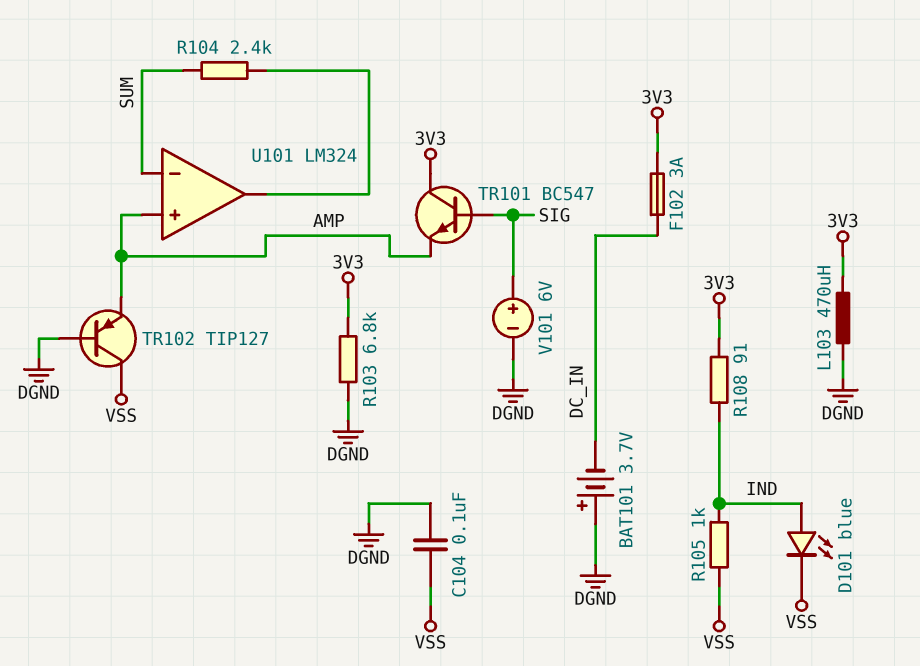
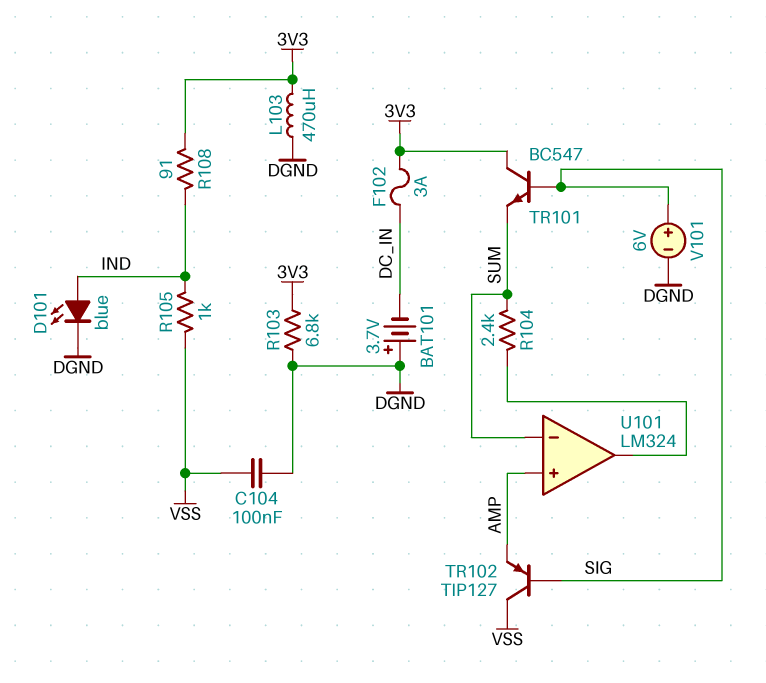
D101: LED blue (A IND, K VSS) -> LED blue (A IND, K DGND)
TR101: NPN BC547 (B SIG, C 3V3, E AMP) -> NPN BC547 (B SIG, C 3V3, E SUM)
TR102: PNP TIP127 (B DGND, C VSS, E AMP) -> PNP TIP127 (B SIG, C VSS, E AMP)

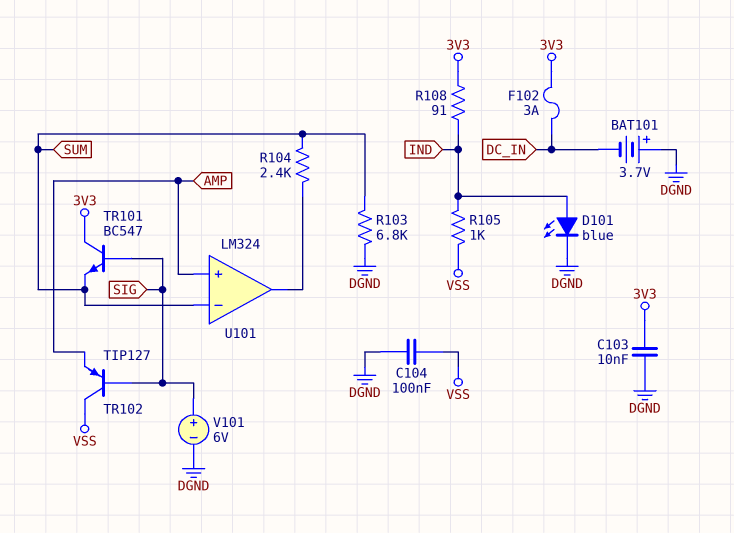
C103: none -> 10nF (3V3, DGND)
L103: 470uH (3V3, DGND) -> none
R103: 6.8k (3V3, DGND) -> 6.8k (DGND, SUM)

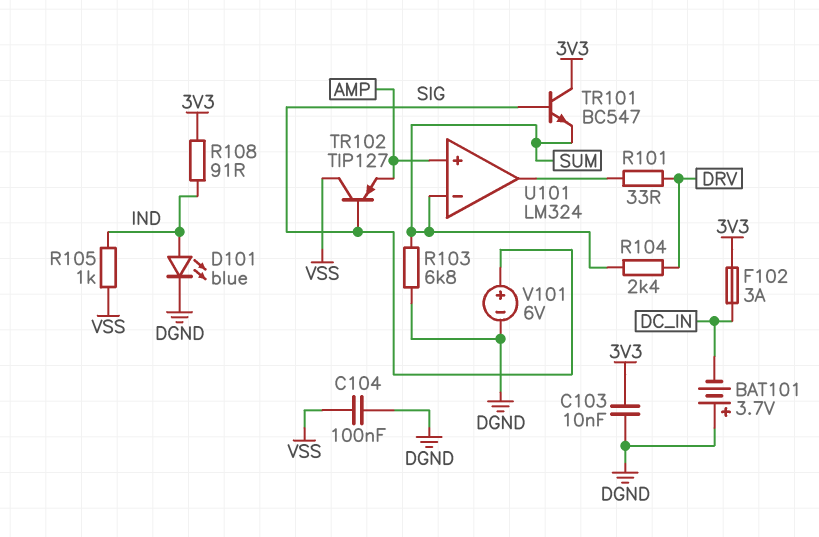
R101: none -> 33 (DRV, U101/out)
R104: 2.4k (SUM, U101/out) -> 2.4k (DRV, SUM)

